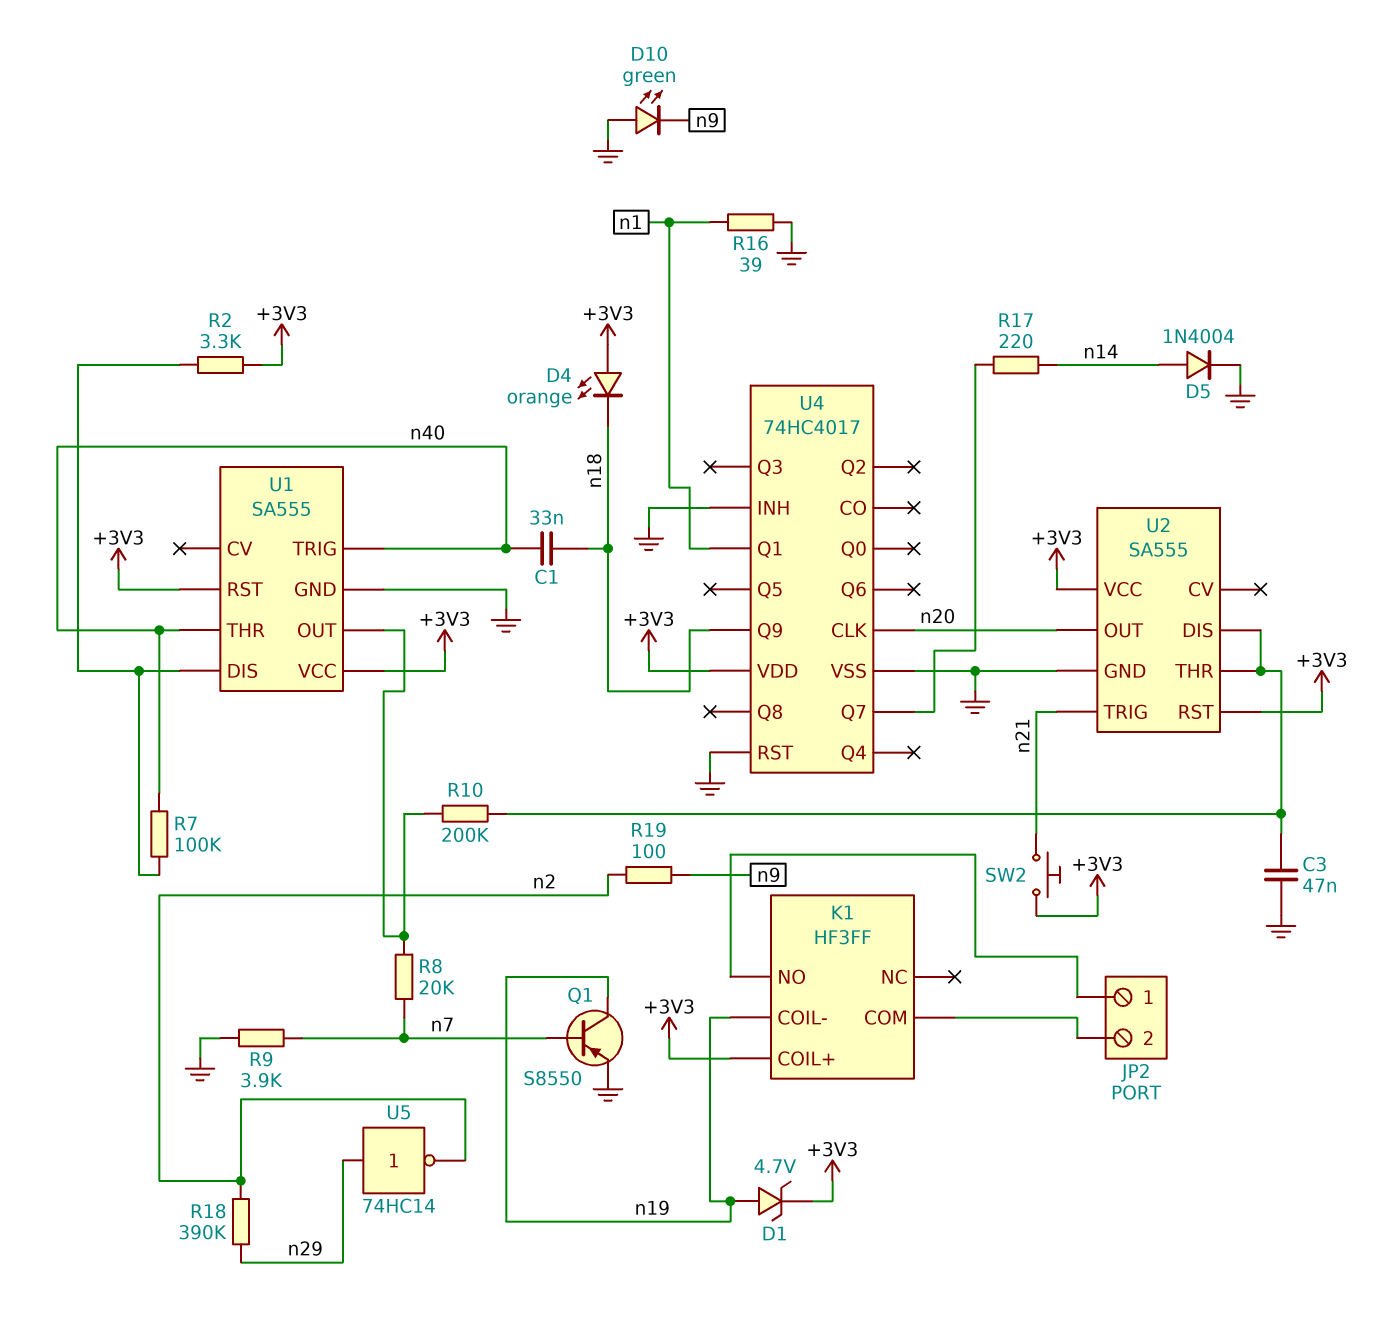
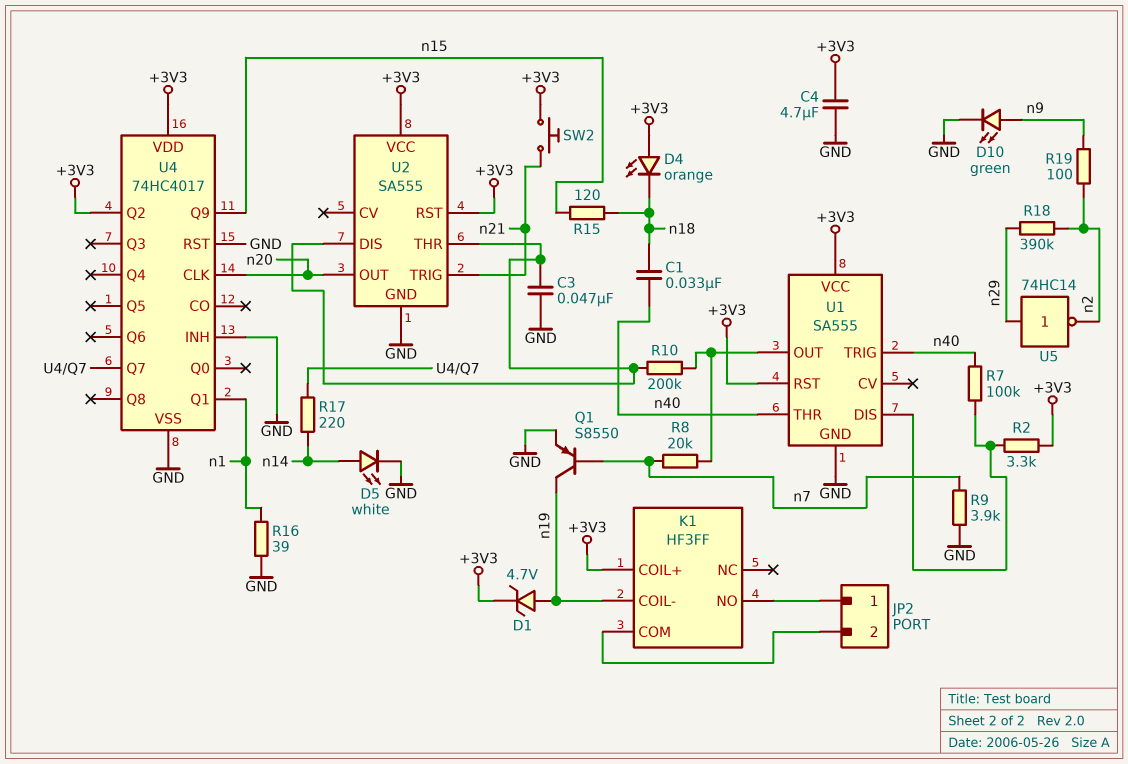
C4: none -> 4.7uF (+3V3, GND)
D5: diode 1N4004 (A n14, K GND) -> LED white (A n14, K GND)
D10: LED green (A GND, K n9) -> LED green (A n9, K GND)
R15: none -> 120 (n15, n18)
U4 pin Q2: none -> +3V3
U4 pin Q9: n18 -> n15

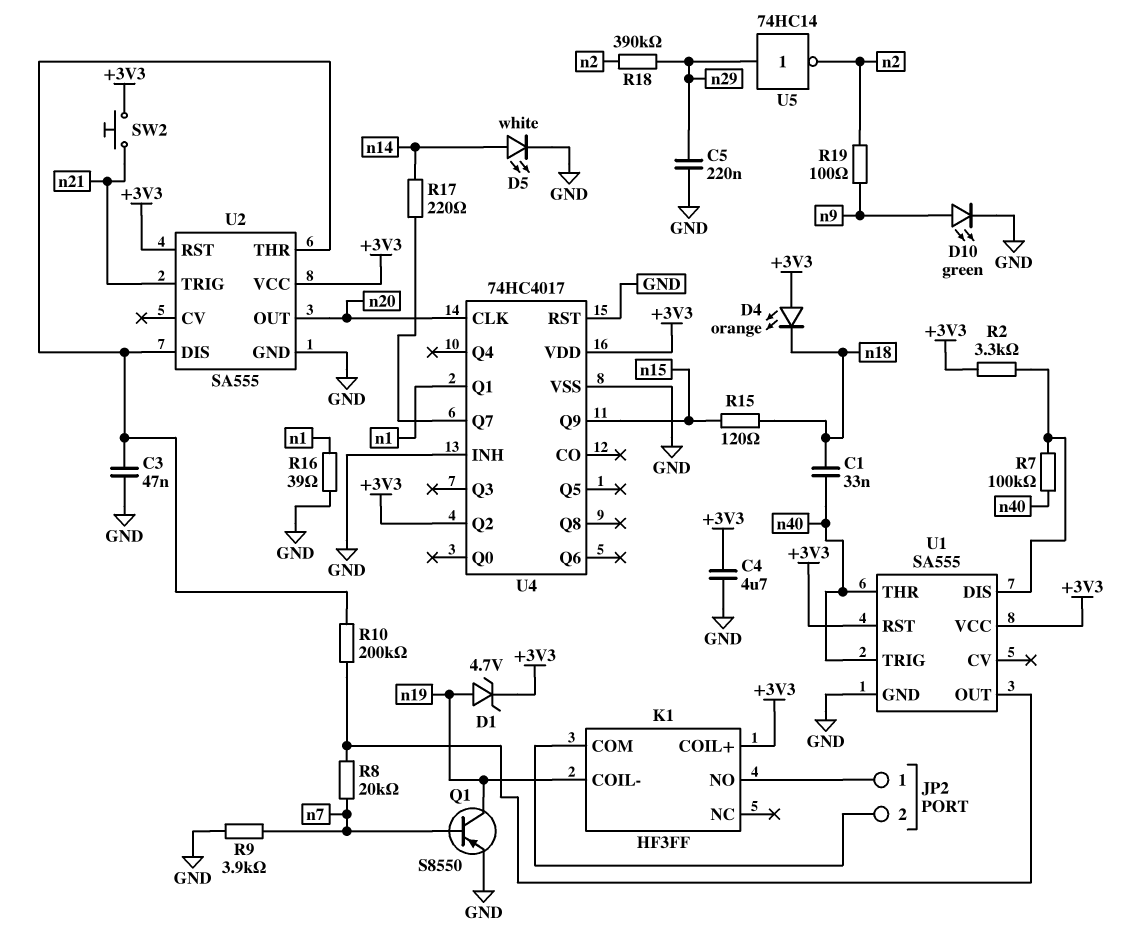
C5: none -> 220nF (GND, n29)

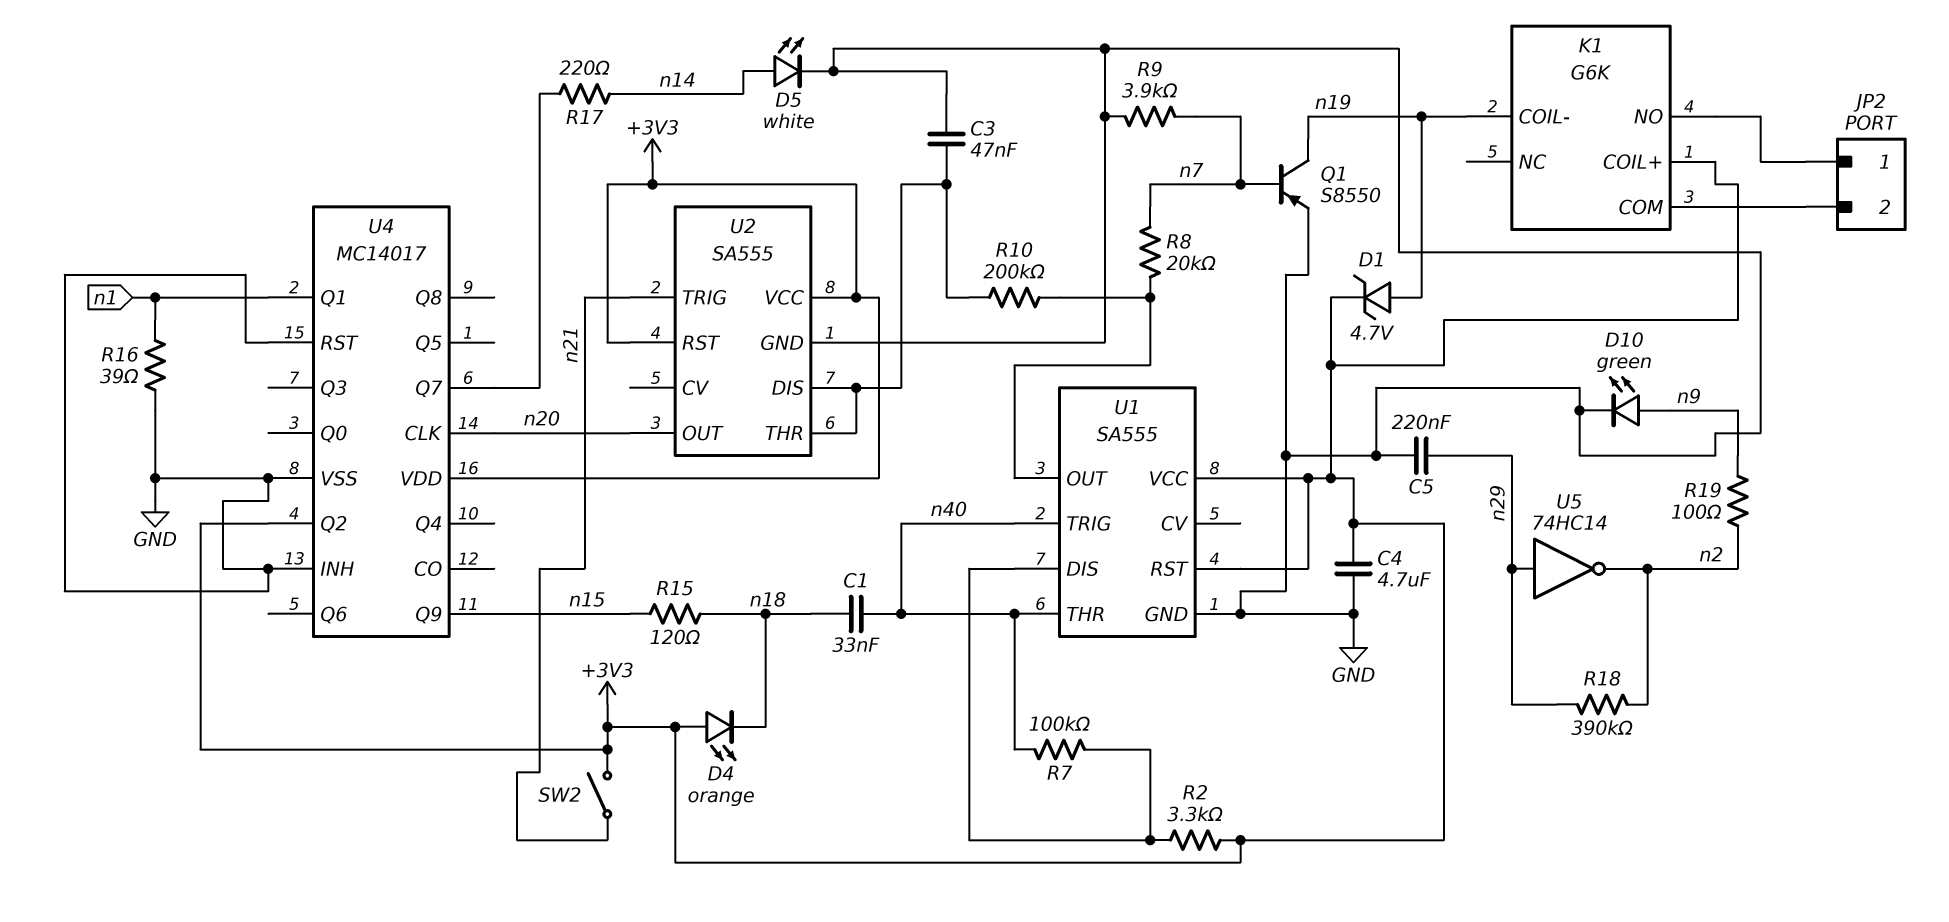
K1: HF3FF -> G6K
SW2: button (+3V3, n21) -> switch (+3V3, n21)
U4: 74HC4017 -> MC14017

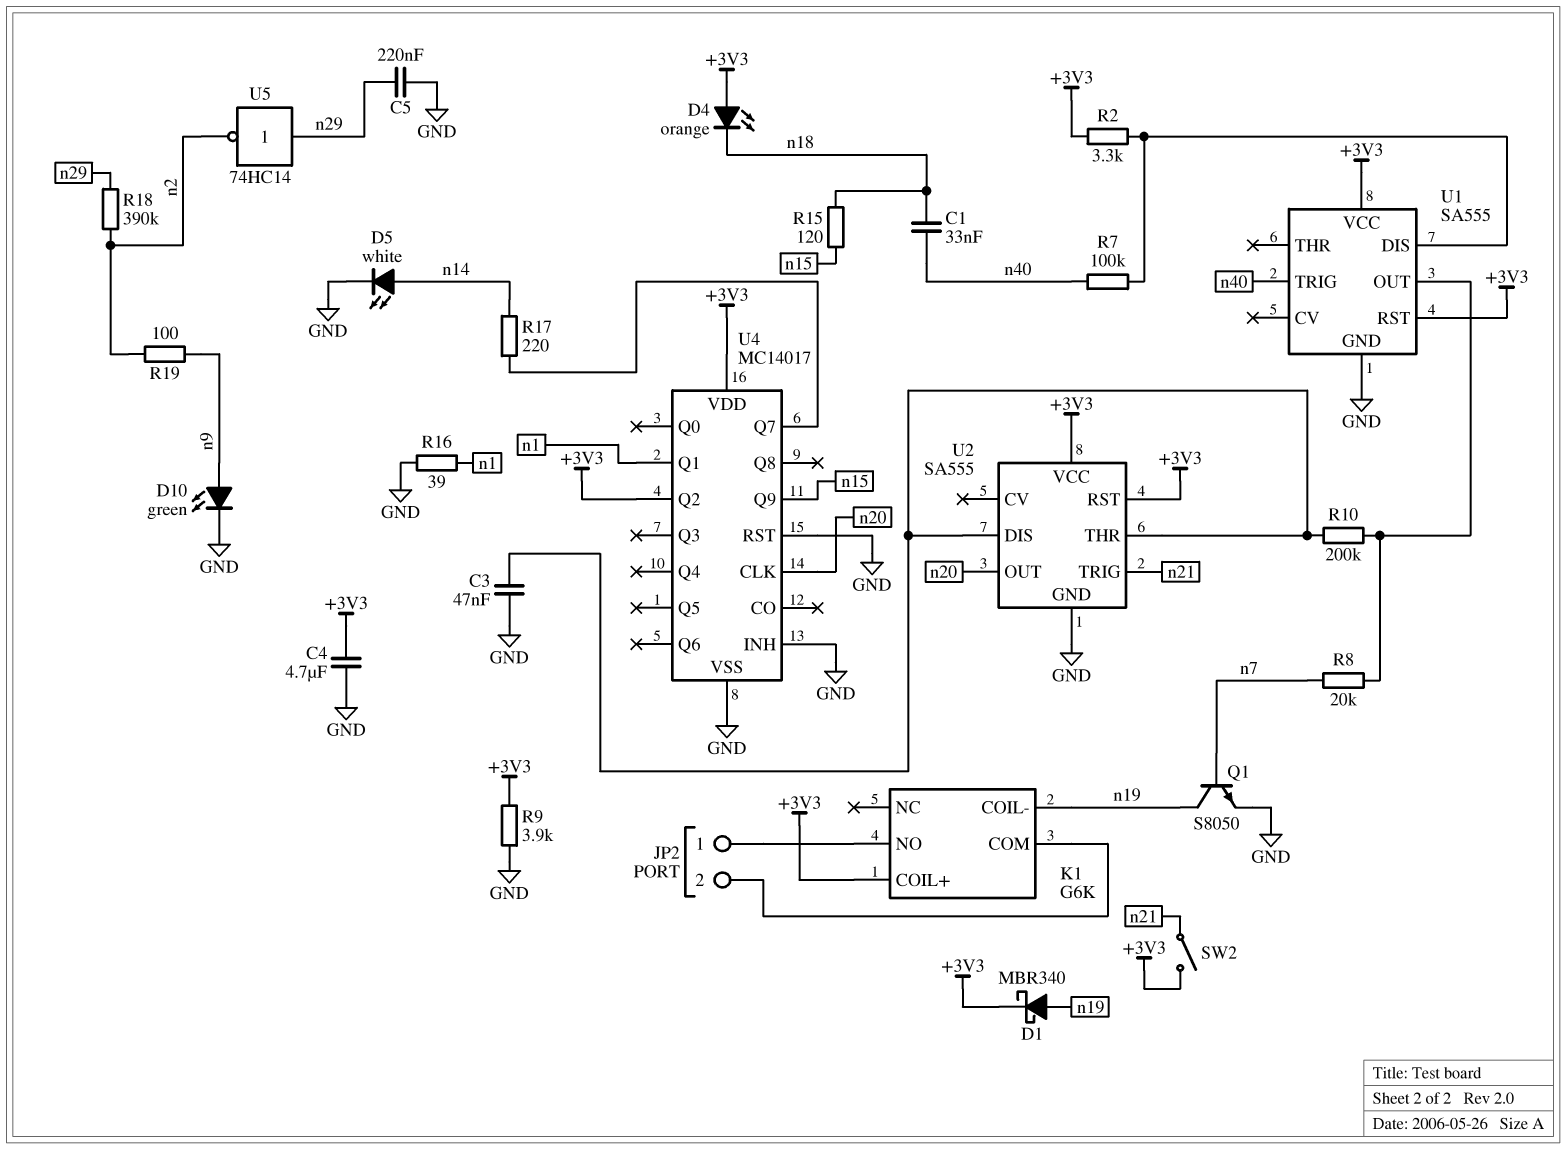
D1: zener 4.7V (A n19, K +3V3) -> schottky MBR340 (A n19, K +3V3)
Q1: PNP S8550 (B n7, C n19, E GND) -> NPN S8050 (B n7, C n19, E GND)
R9: 3.9k (GND, n7) -> 3.9k (+3V3, GND)
U1 pin THR: n40 -> none

